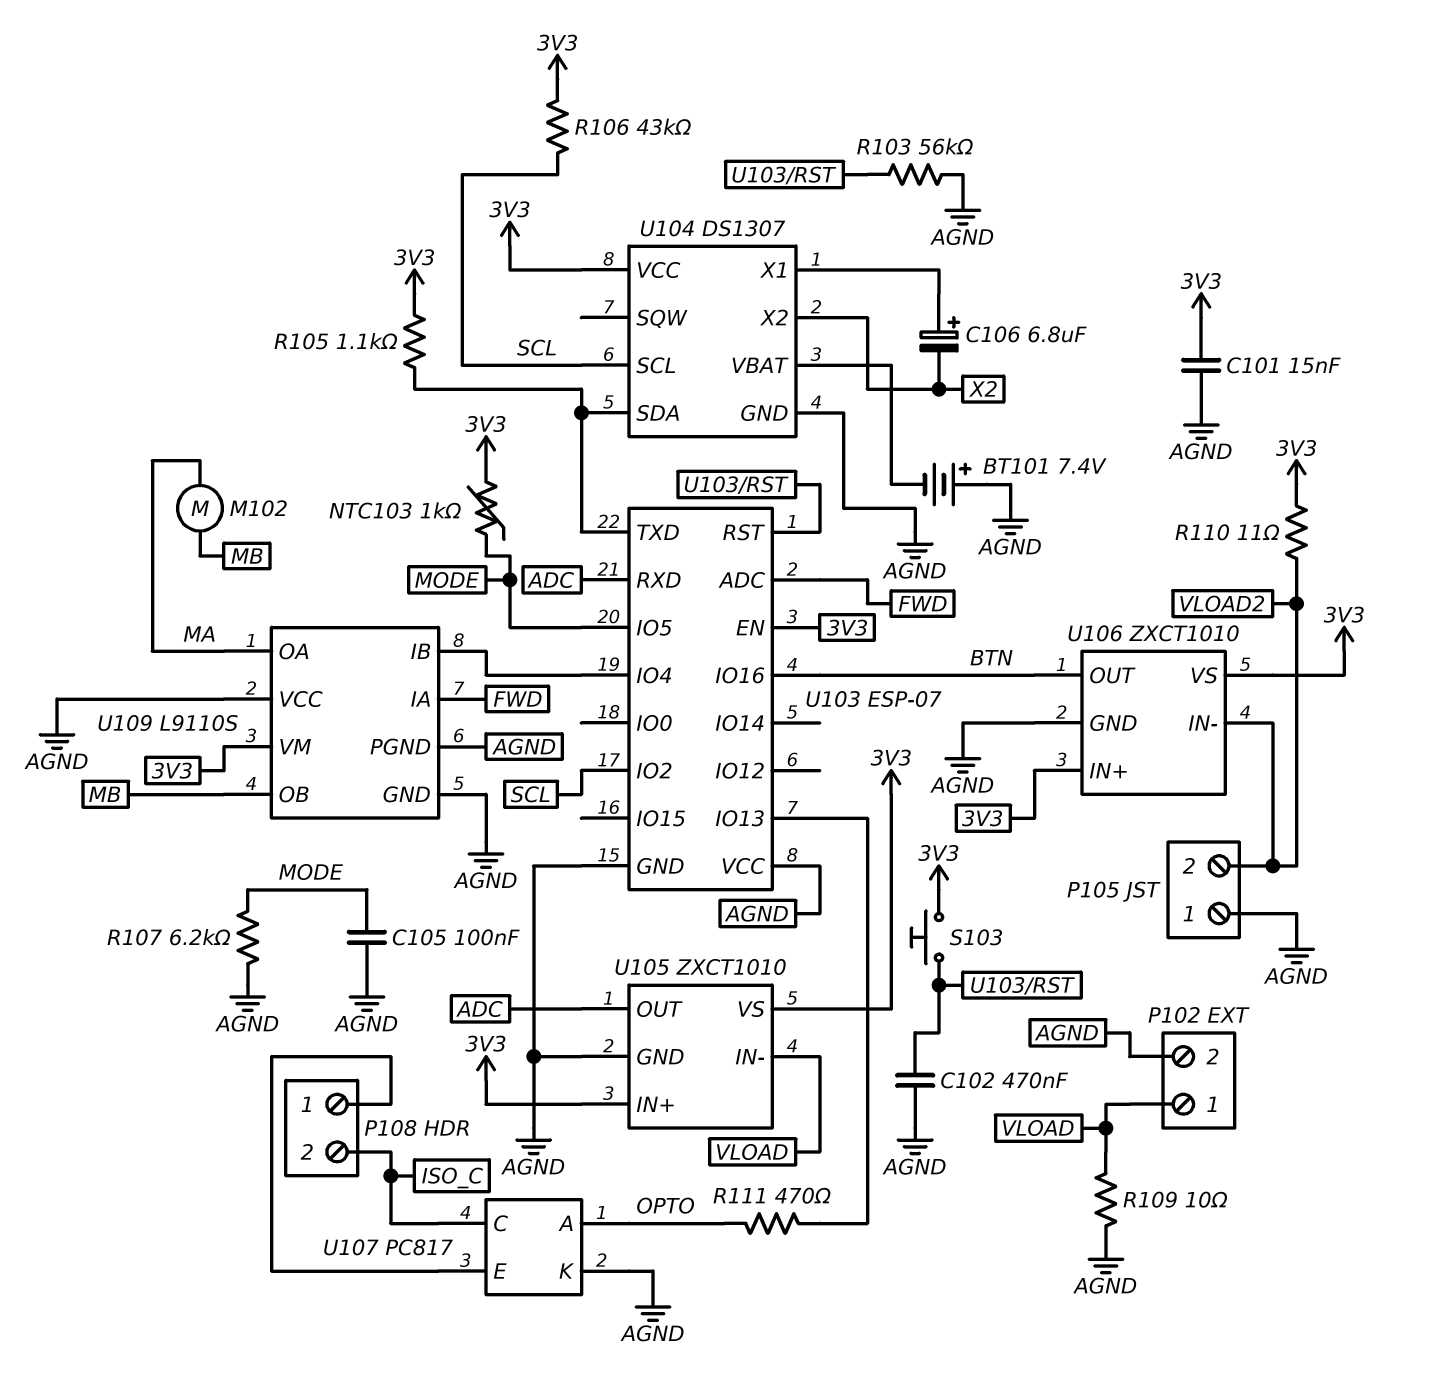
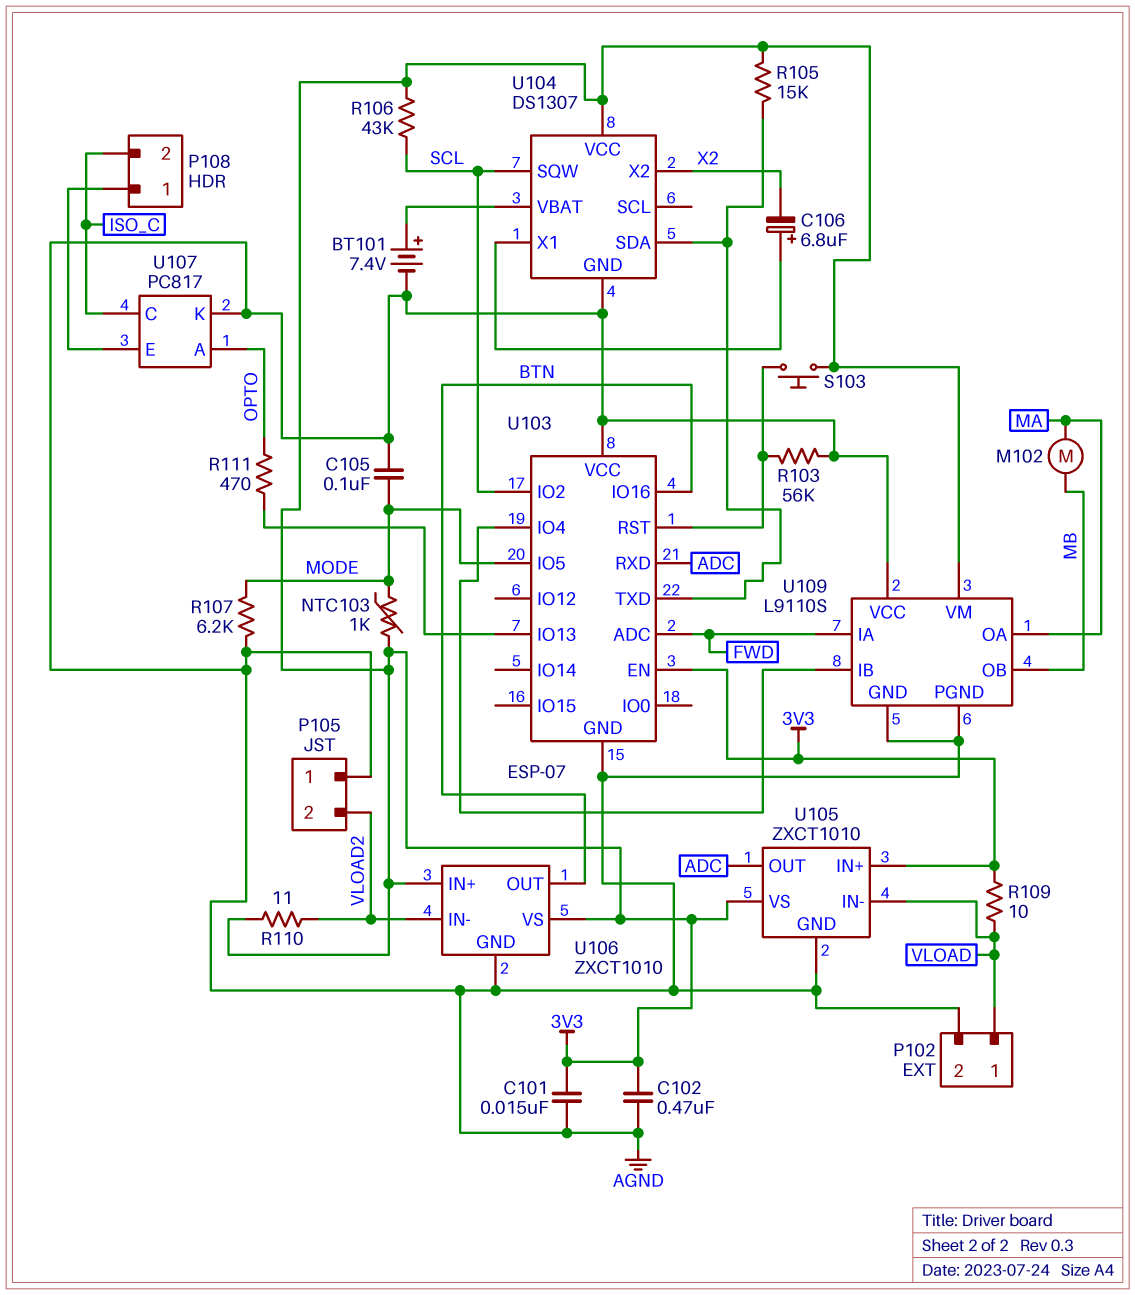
BT101: 7.4V (plus AGND, minus U104/VBAT) -> 7.4V (plus U104/VBAT, minus AGND)
C102: 470nF (AGND, U103/RST) -> 470nF (3V3, AGND)
R105: 1.1k (3V3, U103/TXD) -> 15k (3V3, U103/TXD)
R109: 10 (AGND, VLOAD) -> 10 (3V3, VLOAD)
U104 pin SCL: SCL -> none
U104 pin SQW: none -> SCL

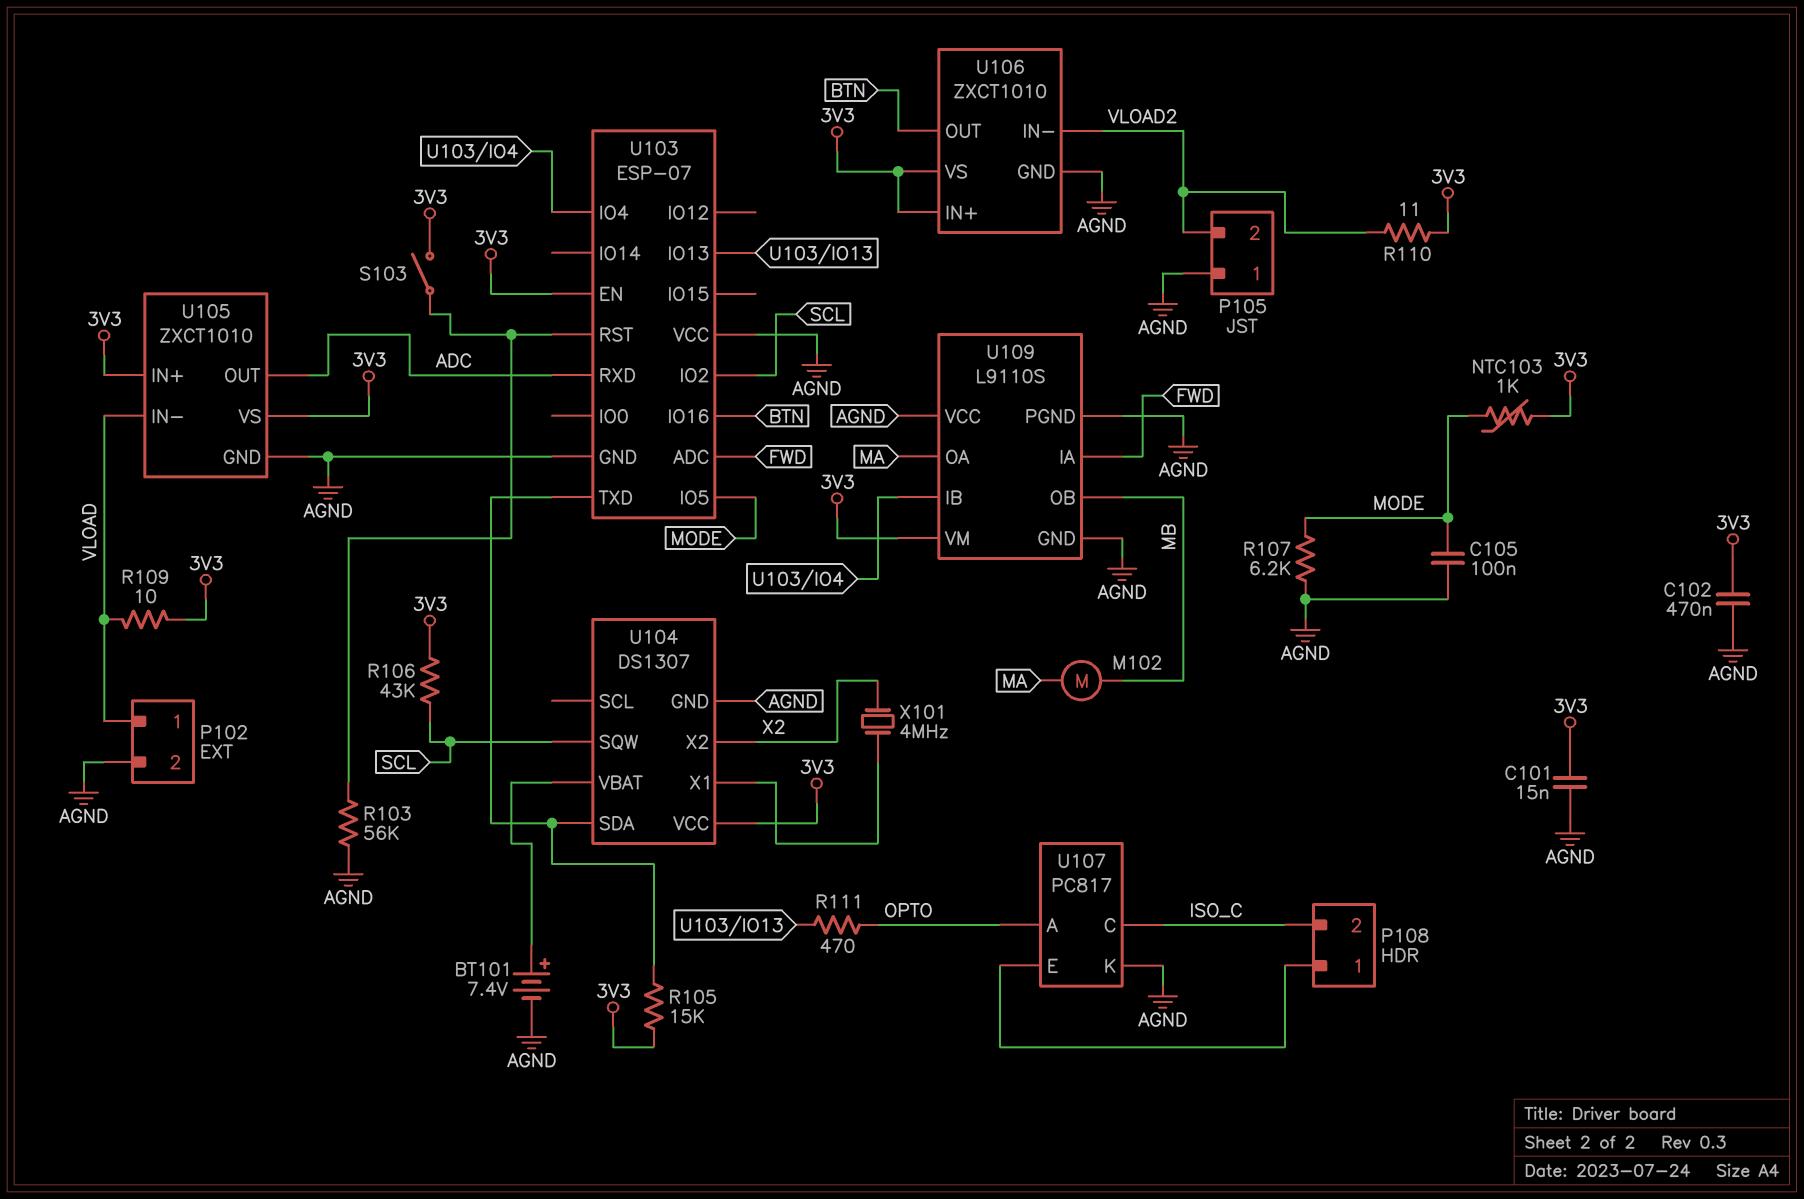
C106: 6.8uF (plus U104/X1, minus X2) -> none
S103: button (3V3, U103/RST) -> switch (3V3, U103/RST)
X101: none -> 4MHz (U104/X1, X2)

